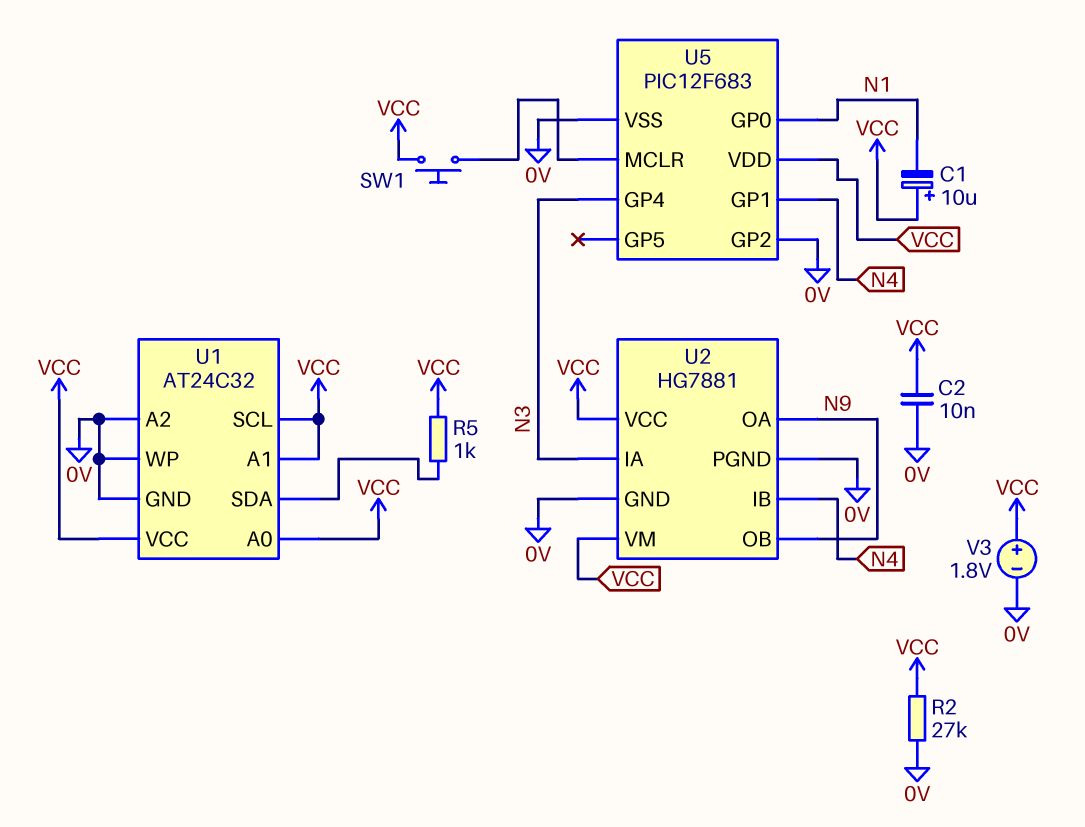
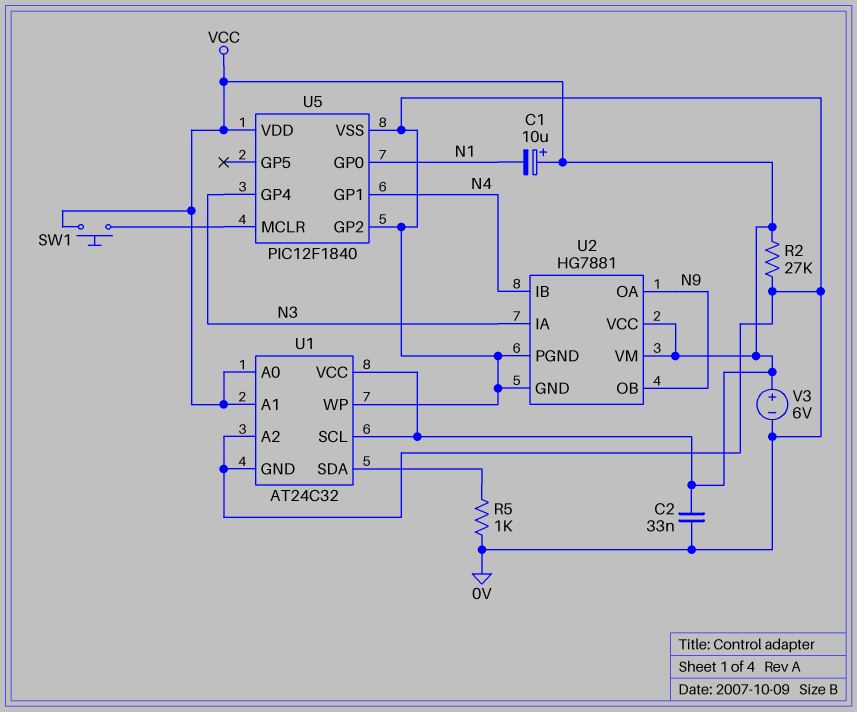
C2: 10nF (0V, VCC) -> 33nF (0V, VCC)
R5: 1k (U1/SDA, VCC) -> 1k (0V, U1/SDA)
U5: PIC12F683 -> PIC12F1840
V3: 1.8V (plus VCC, minus 0V) -> 6V (plus VCC, minus 0V)

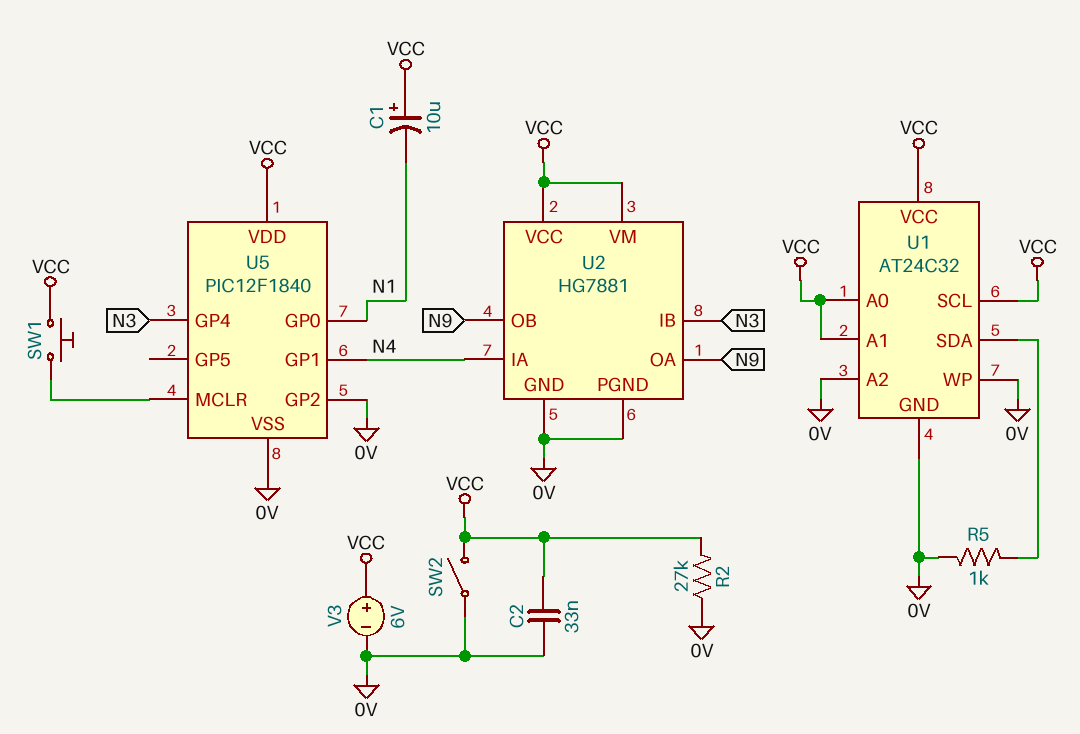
SW2: none -> switch (0V, VCC)
U2 pin IA: N3 -> N4
U2 pin IB: N4 -> N3

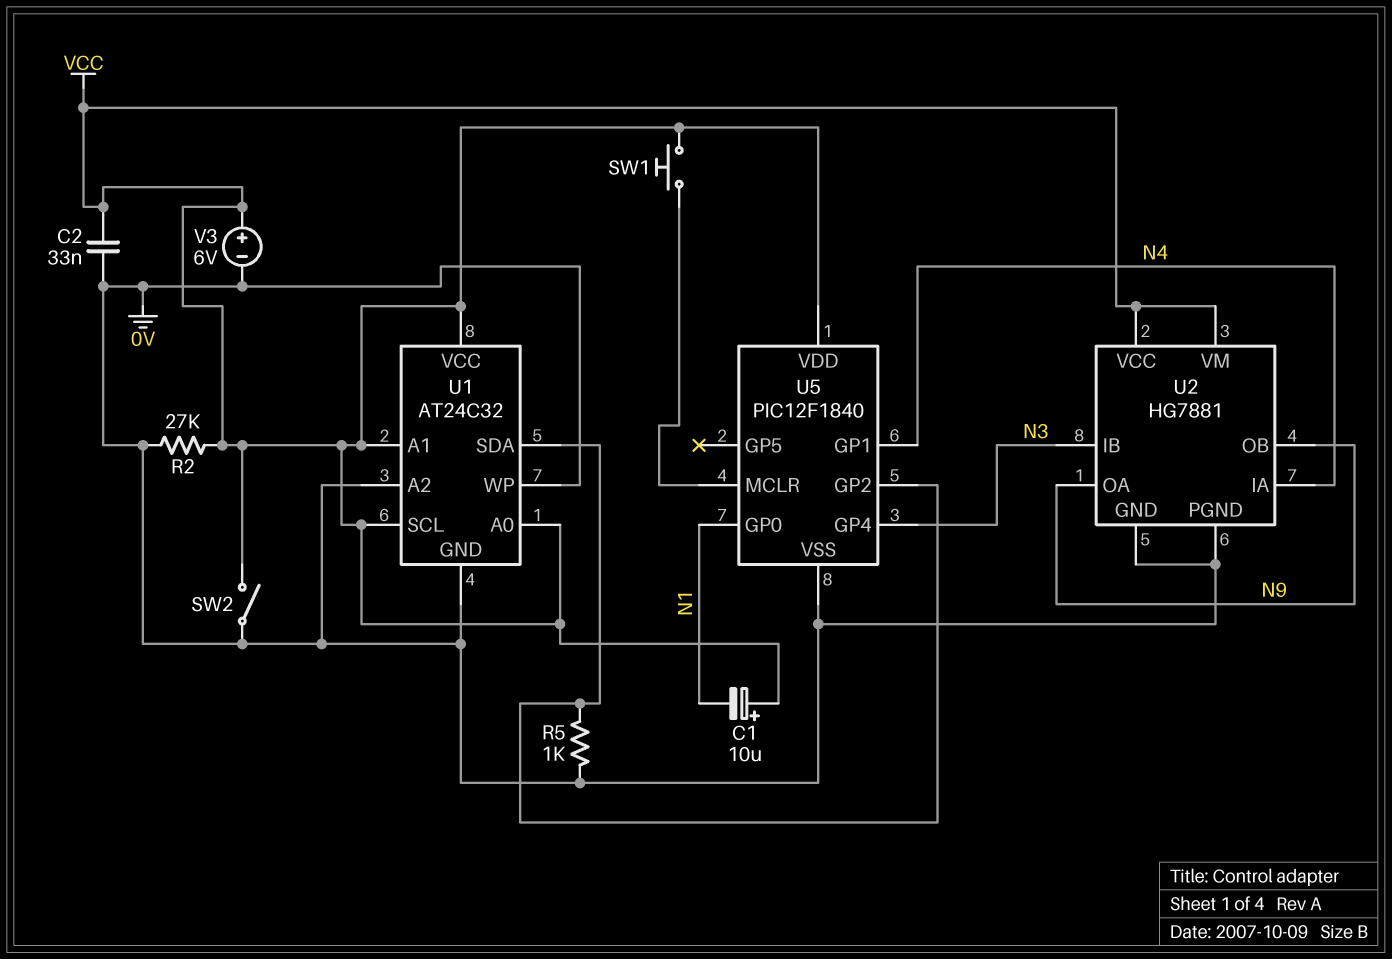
U5 pin GP2: 0V -> U1/SDA

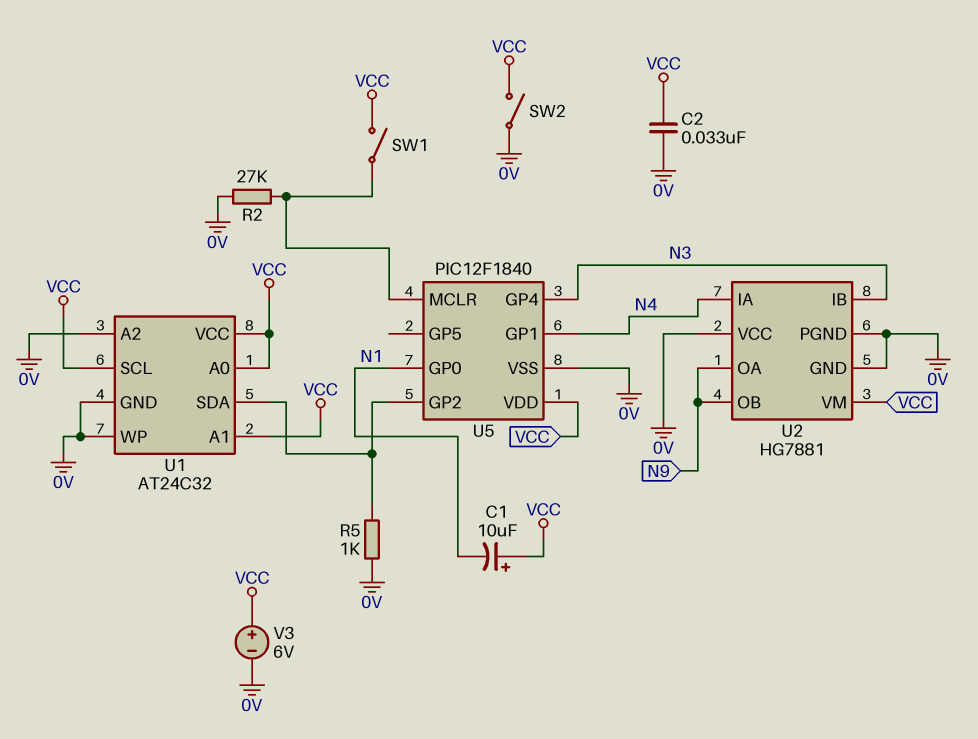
R2: 27k (0V, VCC) -> 27k (0V, U5/MCLR)
SW1: button (U5/MCLR, VCC) -> switch (U5/MCLR, VCC)
U2 pin VCC: VCC -> 0V

